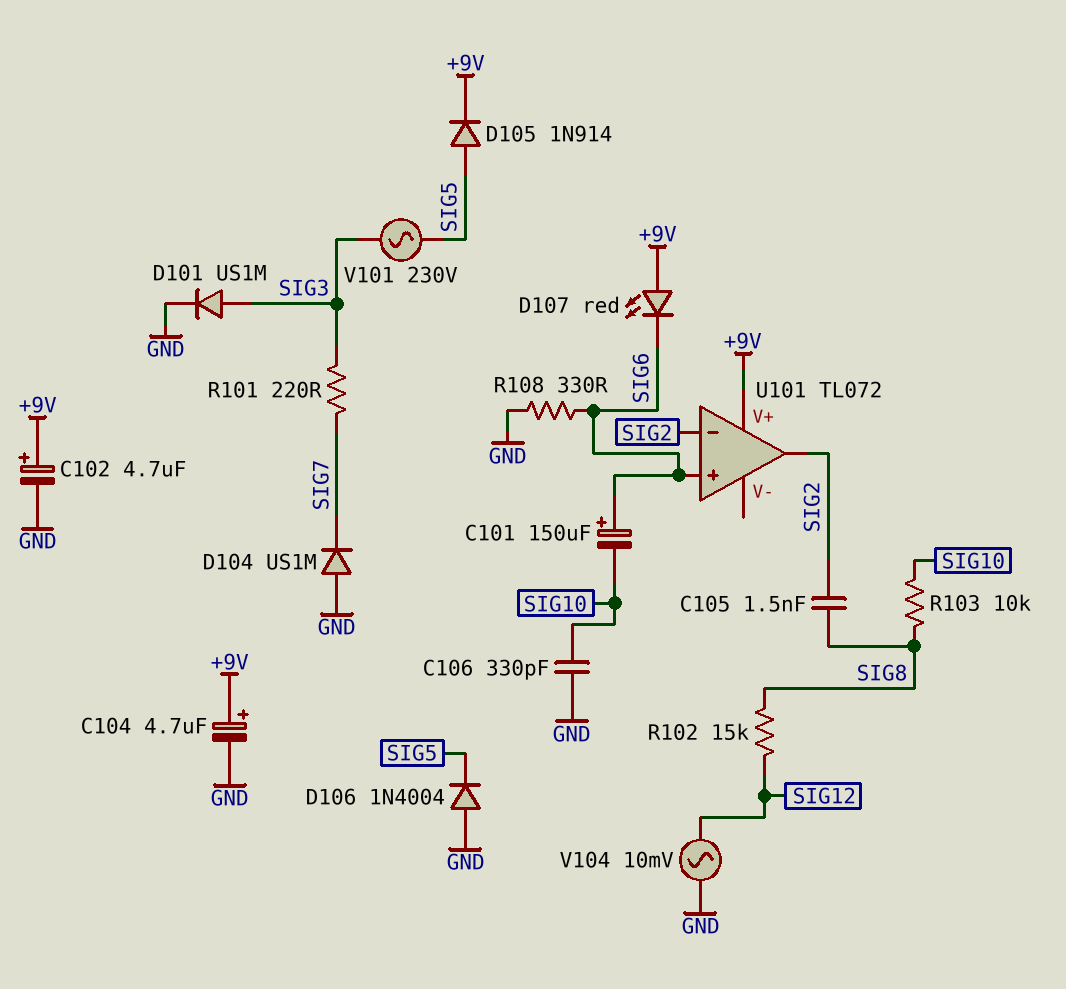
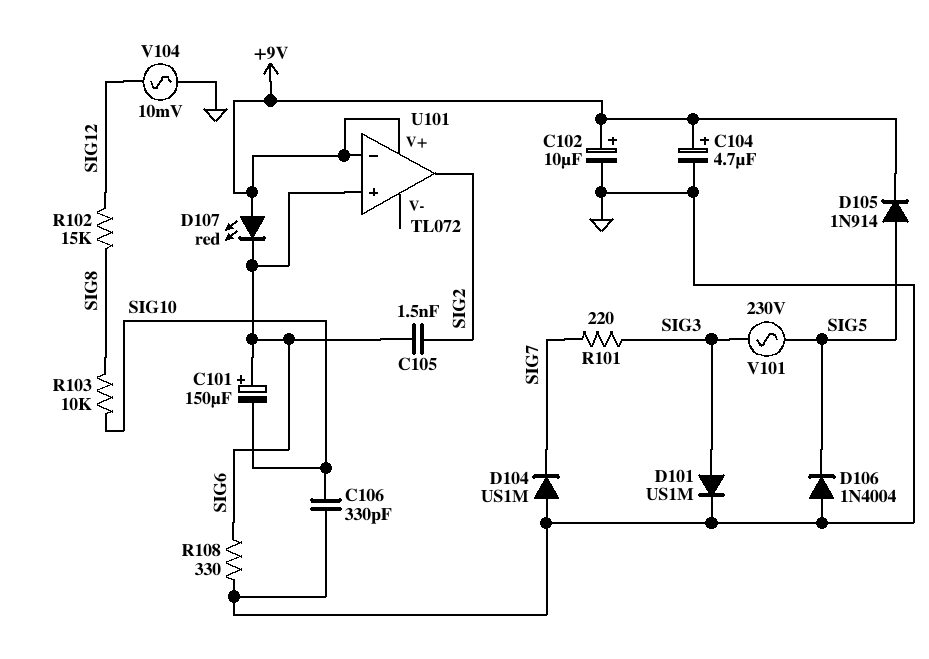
C102: 4.7uF (plus +9V, minus GND) -> 10uF (plus +9V, minus GND)
C105: 1.5nF (SIG2, SIG8) -> 1.5nF (SIG2, SIG6)
U101 pin in-: SIG2 -> +9V

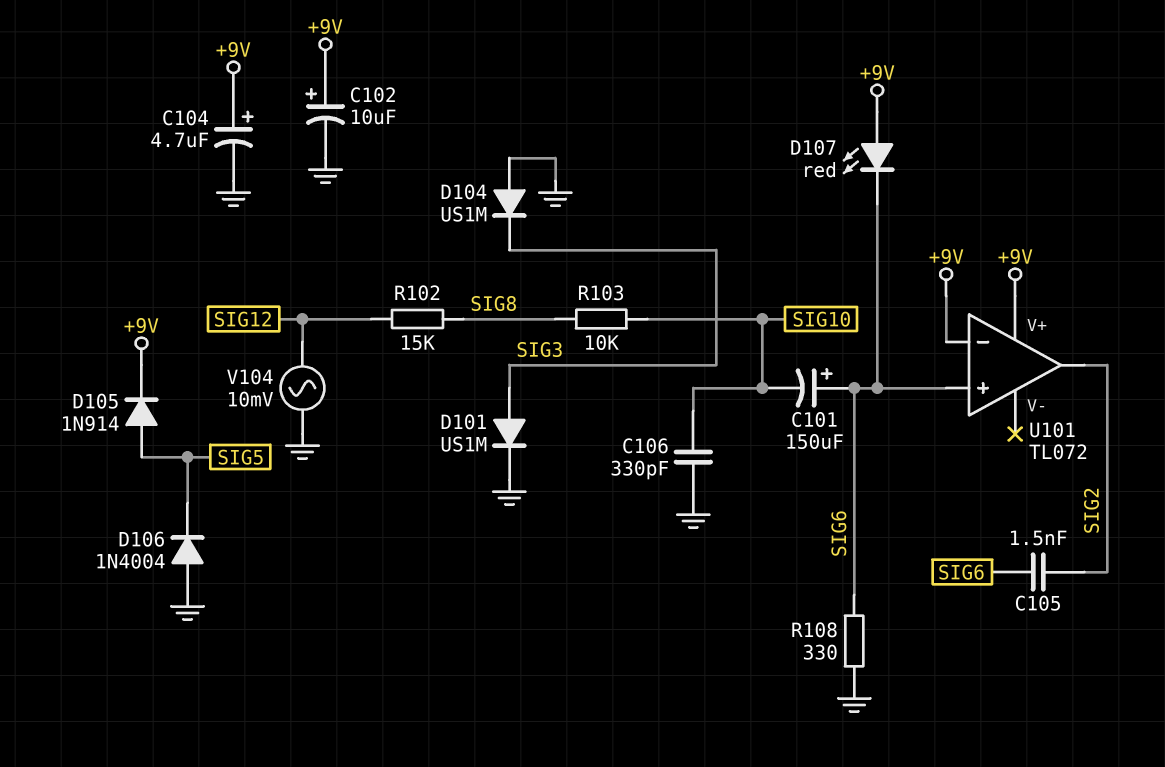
D104: diode US1M (A GND, K SIG7) -> diode US1M (A GND, K SIG3)
R101: 220 (SIG3, SIG7) -> none
V101: AC 230V (SIG3, SIG5) -> none

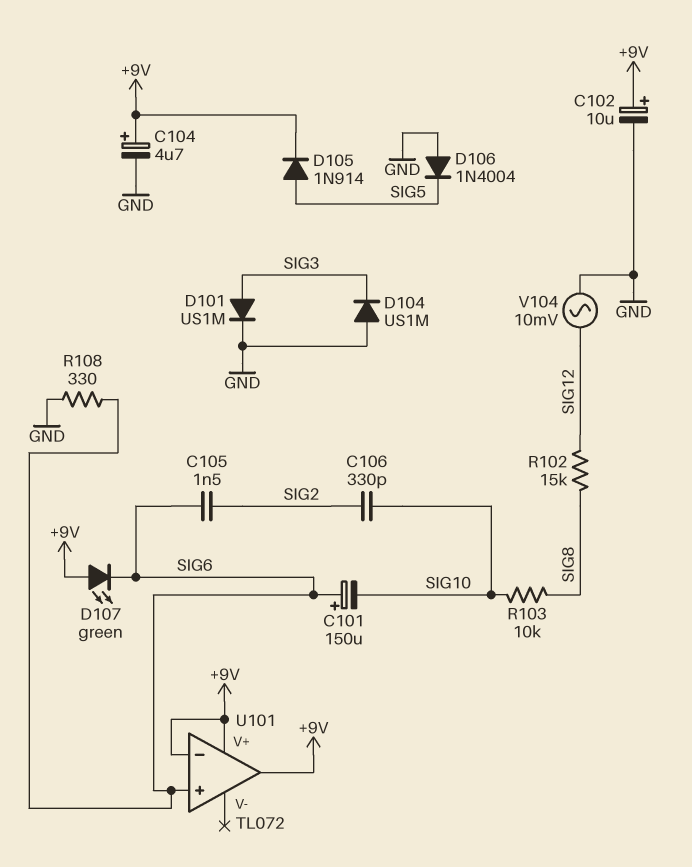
C106: 330pF (GND, SIG10) -> 330pF (SIG2, SIG10)
D107: LED red (A +9V, K SIG6) -> LED green (A +9V, K SIG6)
U101 pin out: SIG2 -> +9V

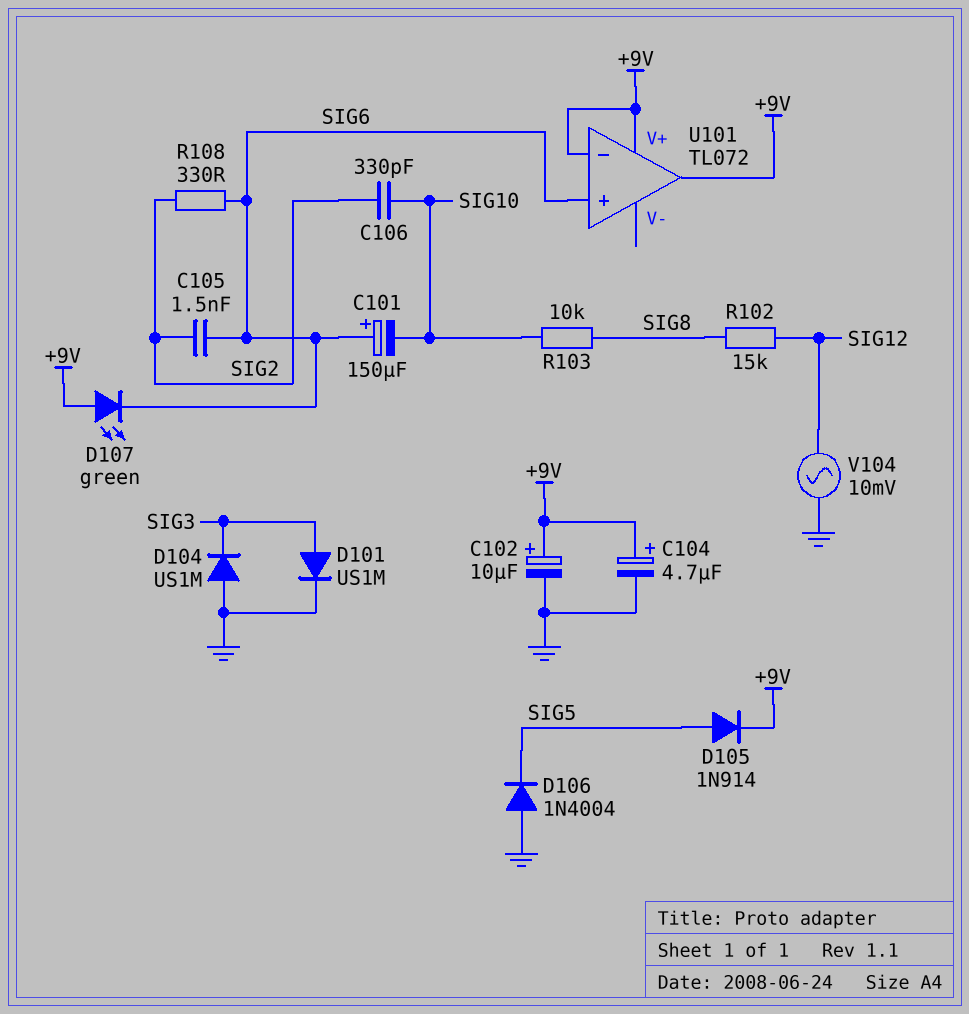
R108: 330 (GND, SIG6) -> 330 (SIG2, SIG6)

